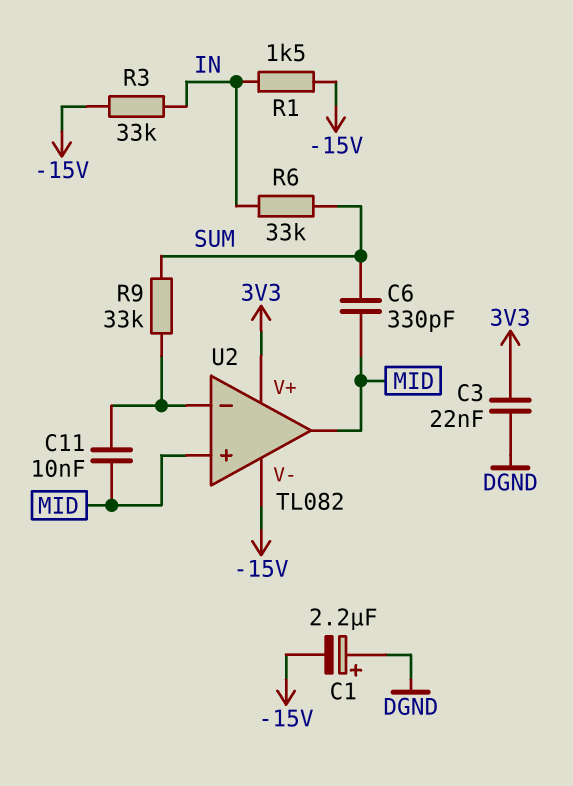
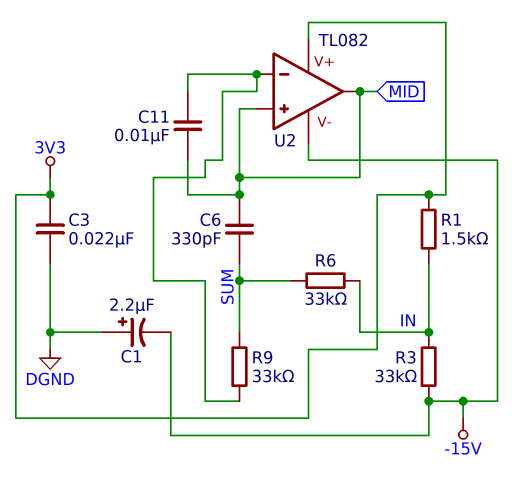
R1: 1.5k (-15V, IN) -> 1.5k (3V3, IN)

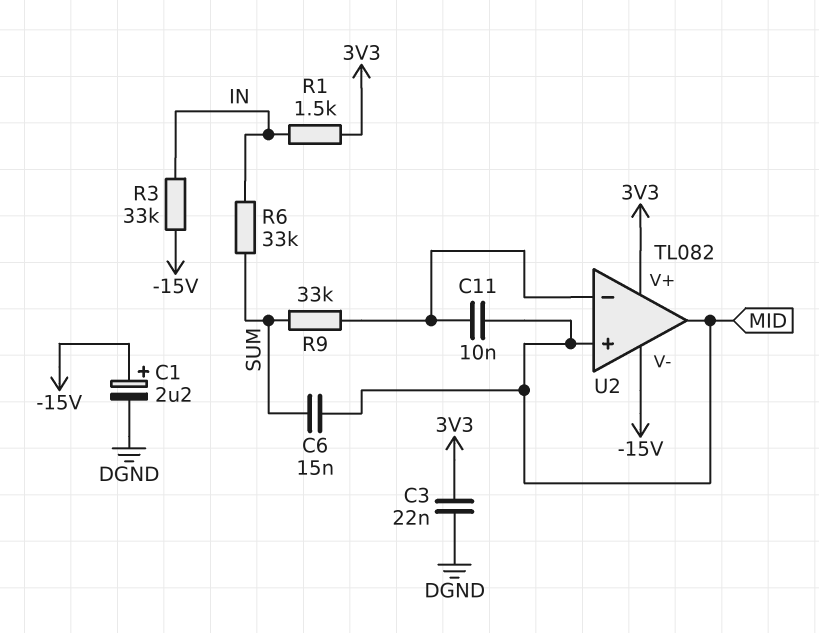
C1: 2.2uF (plus DGND, minus -15V) -> 2.2uF (plus -15V, minus DGND)
C6: 330pF (MID, SUM) -> 15nF (MID, SUM)

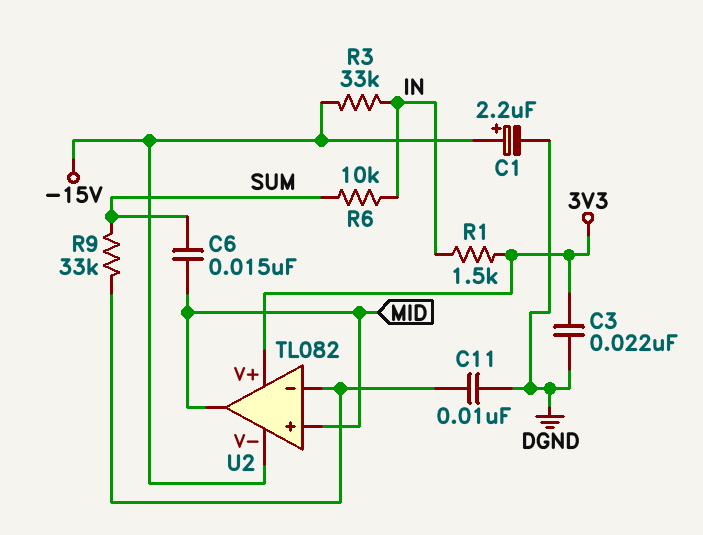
C11: 10nF (MID, U2/in-) -> 10nF (DGND, U2/in-)
R6: 33k (IN, SUM) -> 10k (IN, SUM)

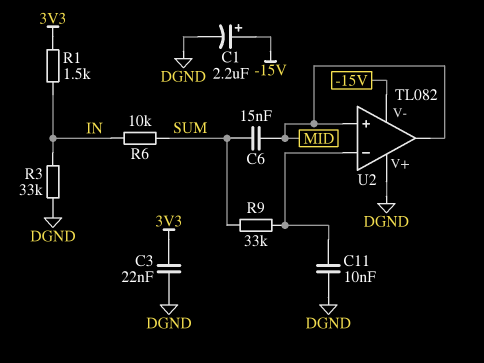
R3: 33k (-15V, IN) -> 33k (DGND, IN)
U2 pin V+: 3V3 -> DGND

